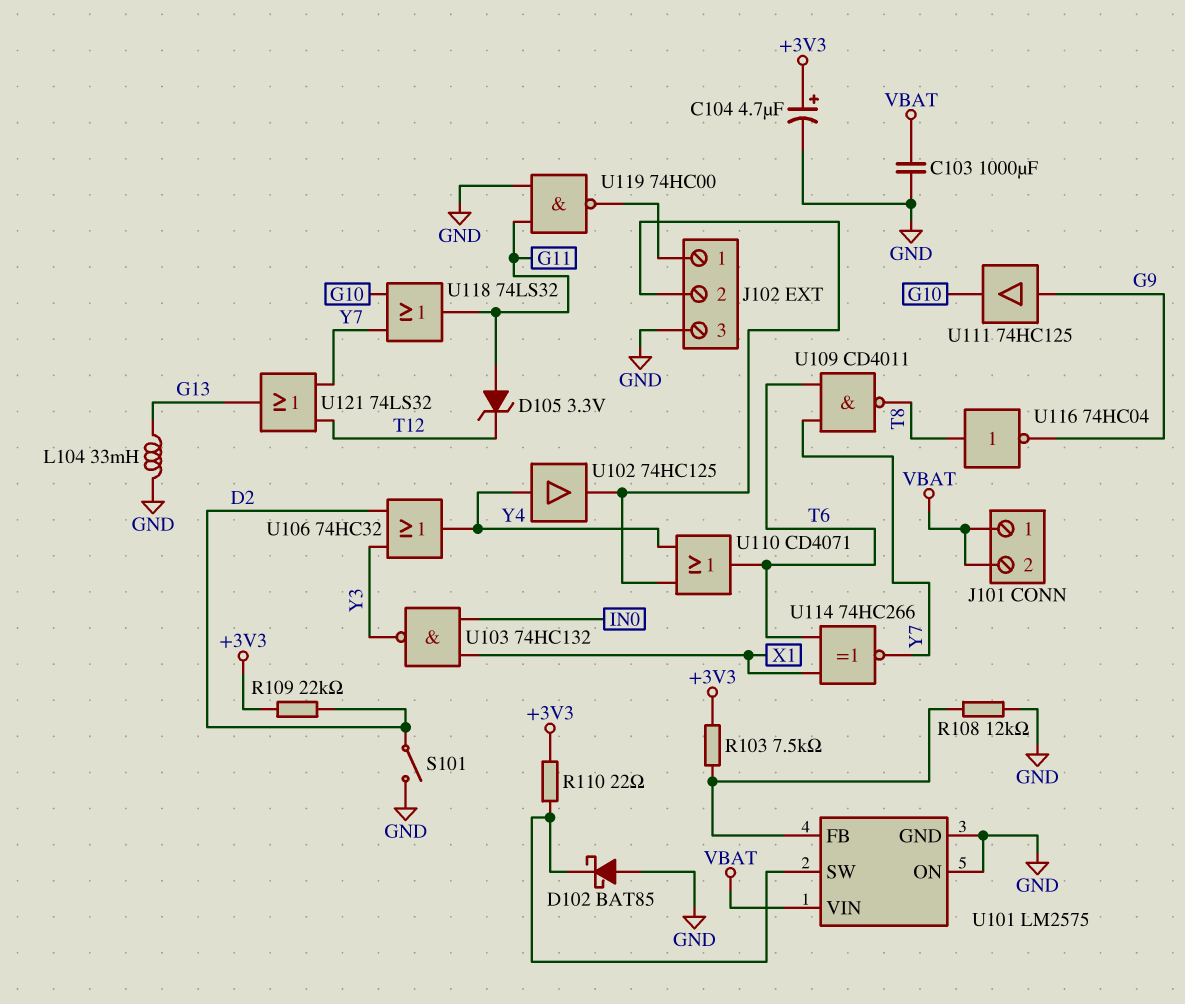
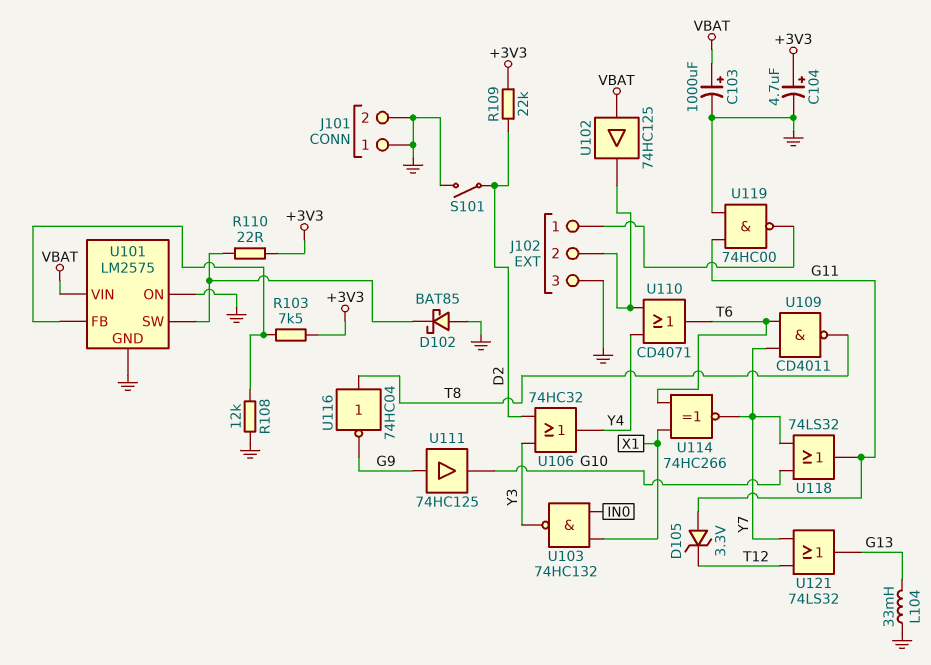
C103: 1000uF (GND, VBAT) -> 1000uF (plus VBAT, minus GND)
J101 pin 1: VBAT -> GND
J101 pin 2: VBAT -> GND
U102: buffer 74HC125 (in Y4, out J102/2) -> buffer 74HC125 (in VBAT, out J102/2)

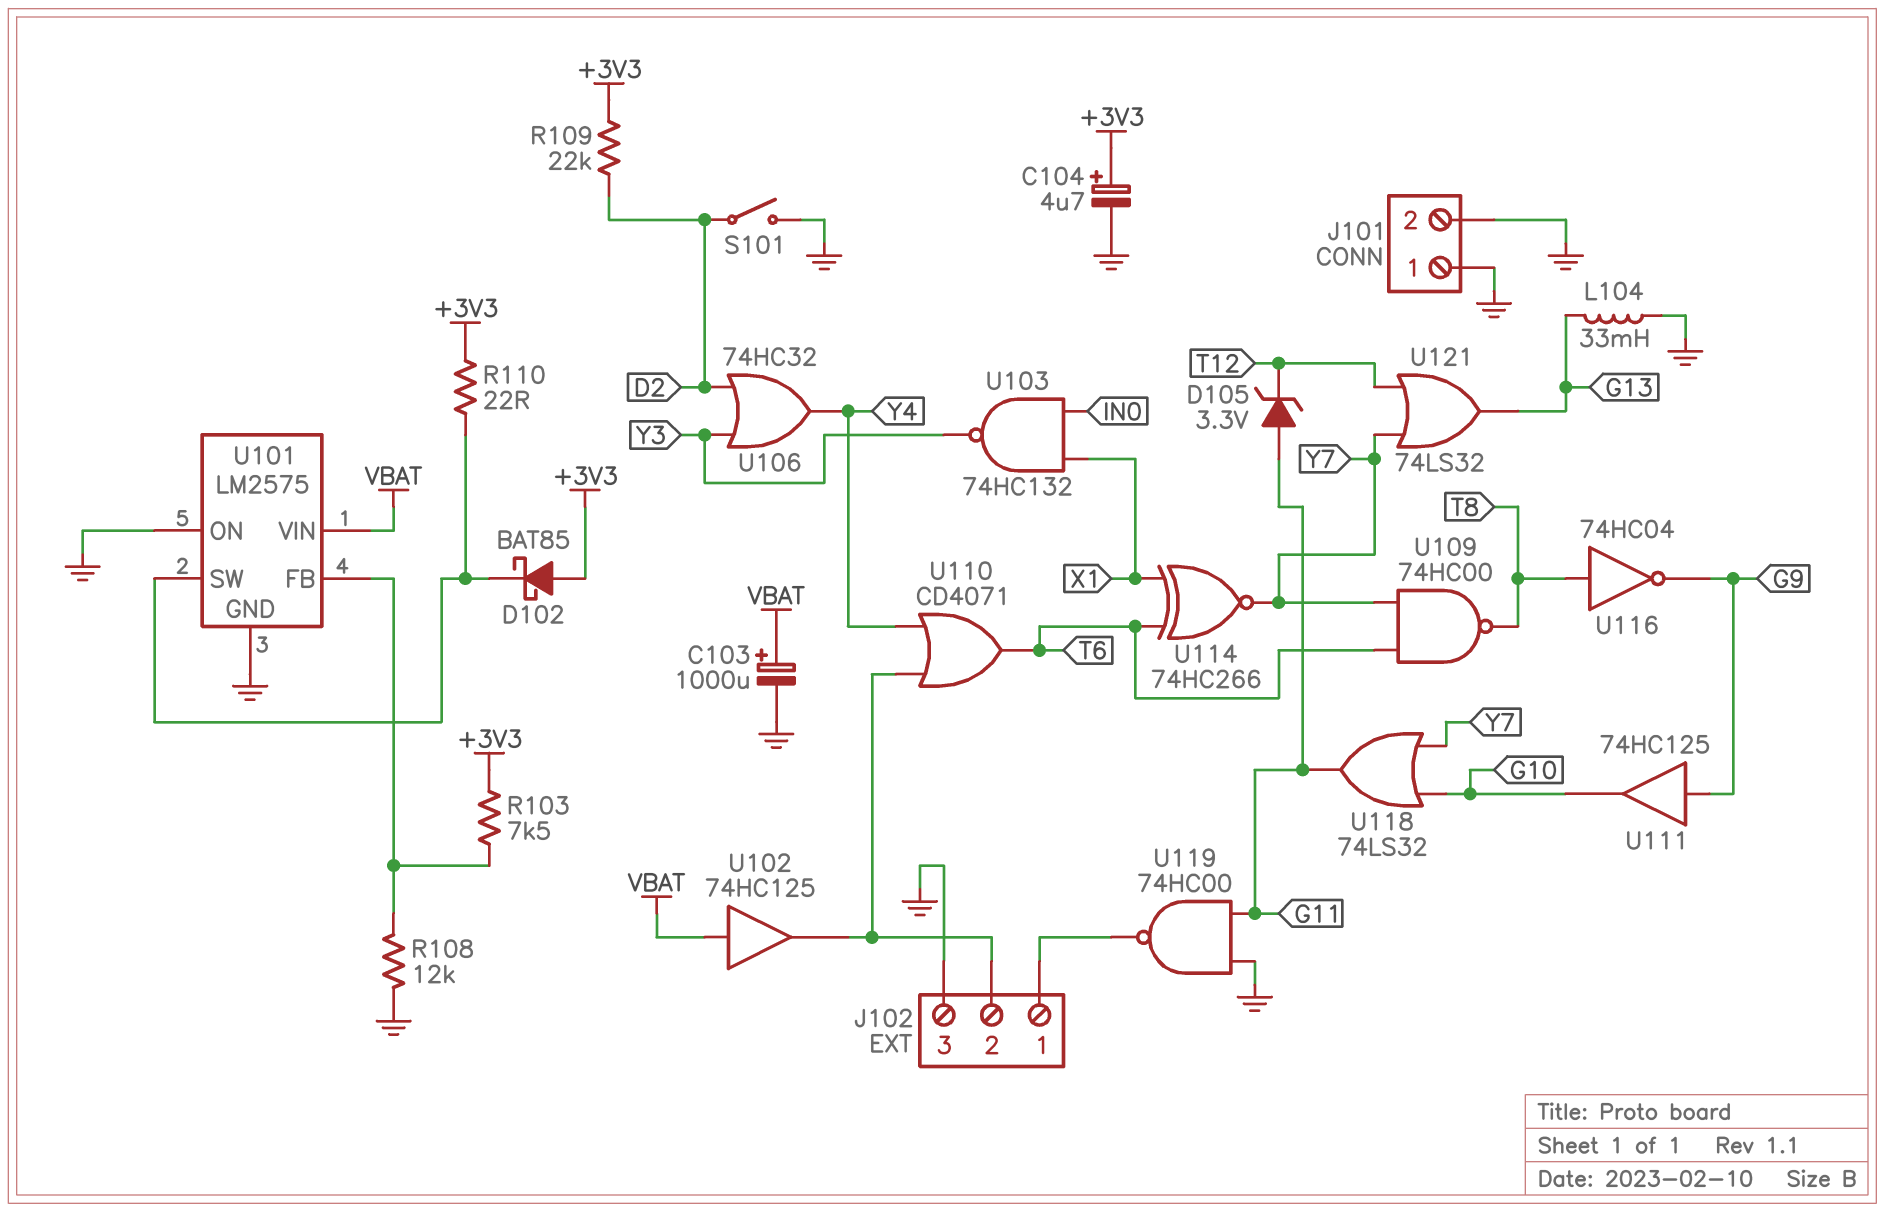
D102: schottky BAT85 (A GND, K U101/SW) -> schottky BAT85 (A +3V3, K U101/SW)
U109: NAND CD4011 (in T6, in Y7, out T8) -> NAND 74HC00 (in T6, in Y7, out T8)

